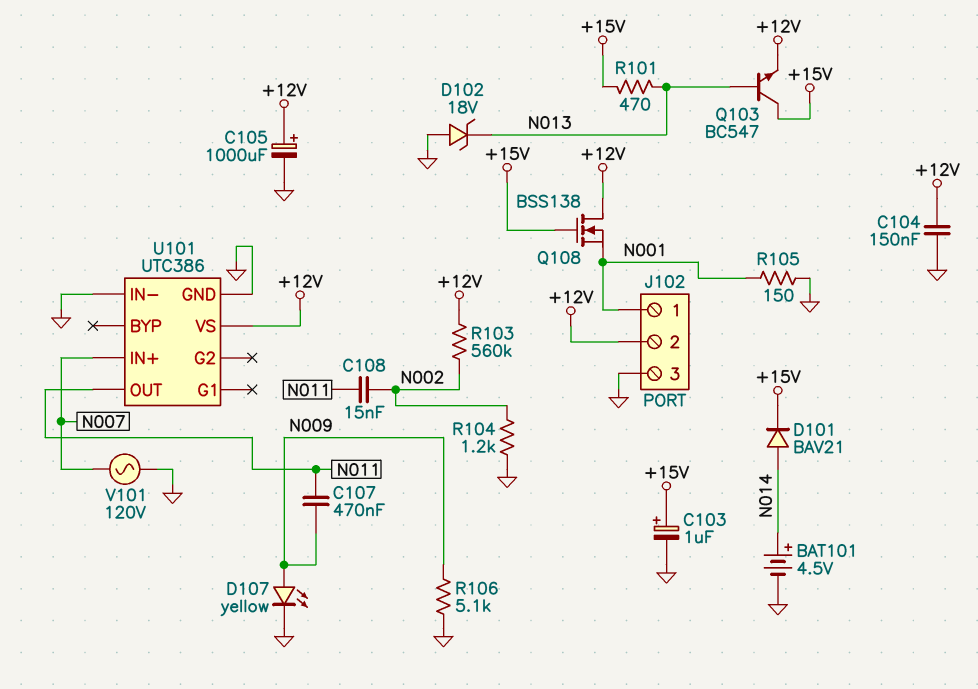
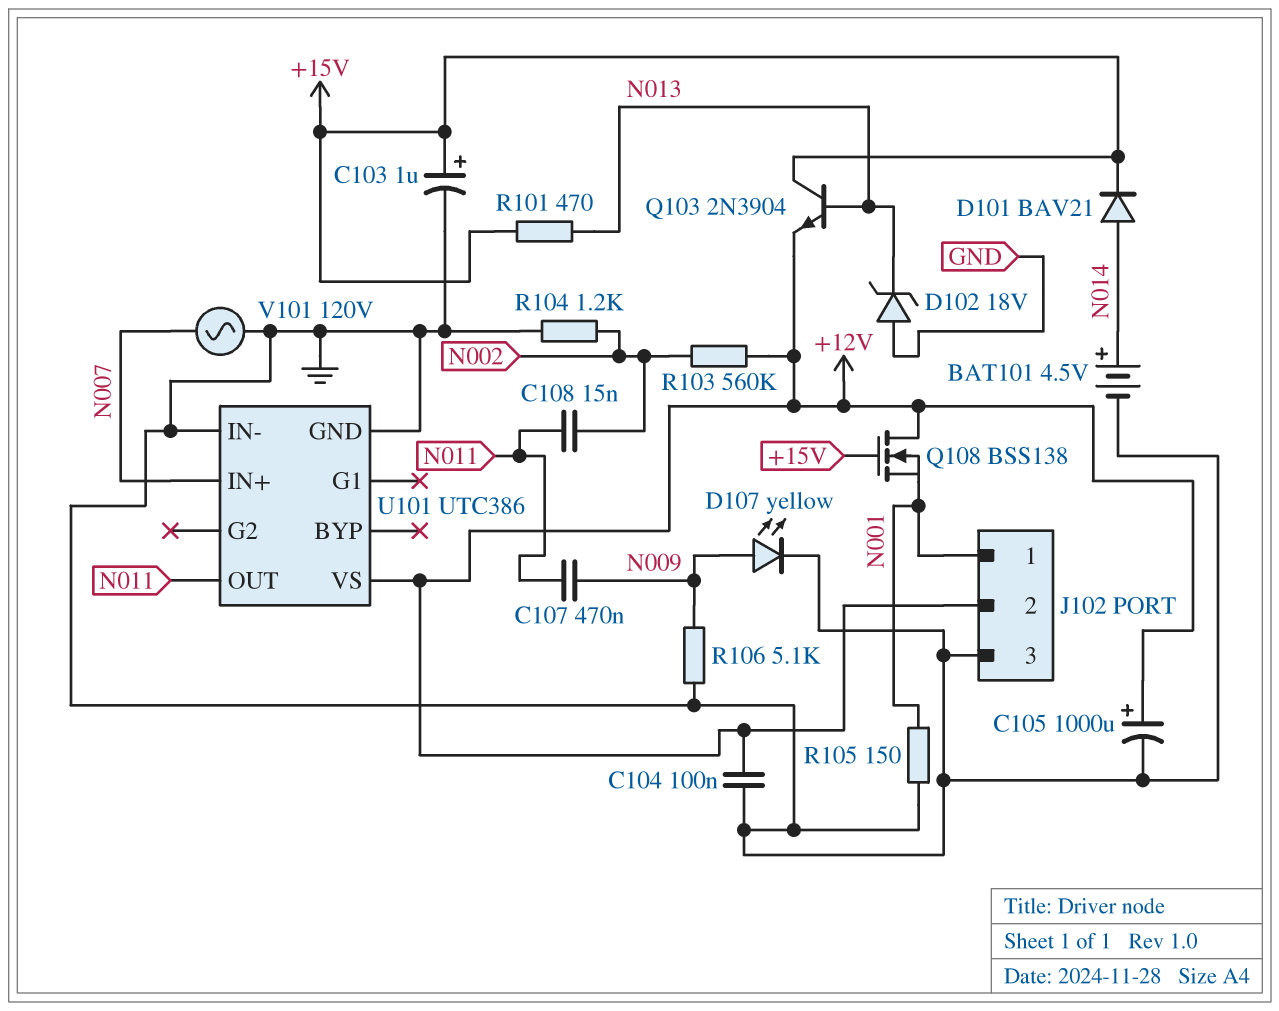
C104: 150nF (+12V, GND) -> 100nF (+12V, GND)
Q103: NPN BC547 (B N013, C +15V, E +12V) -> NPN 2N3904 (B N013, C +15V, E +12V)

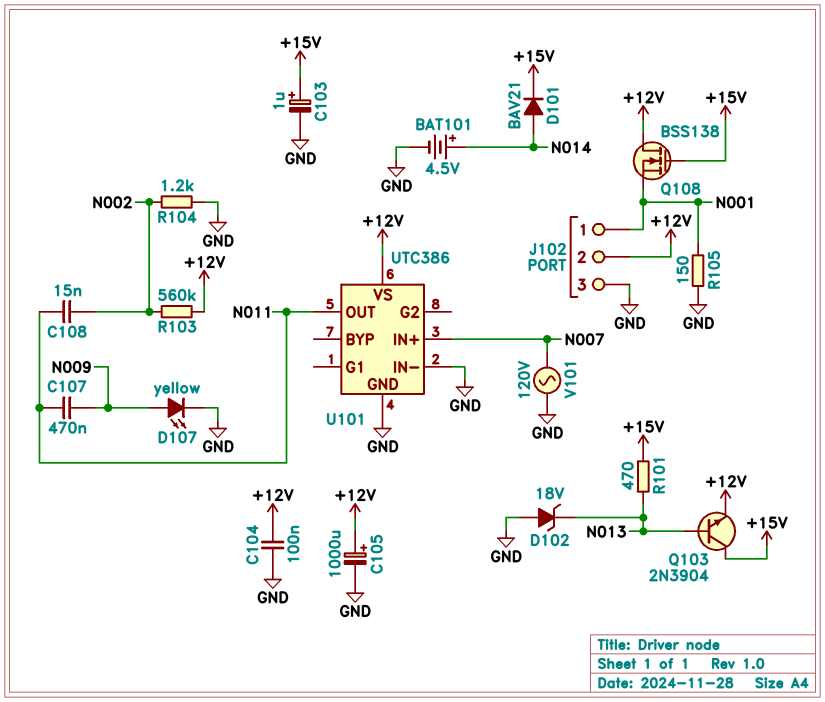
R106: 5.1k (GND, N009) -> none

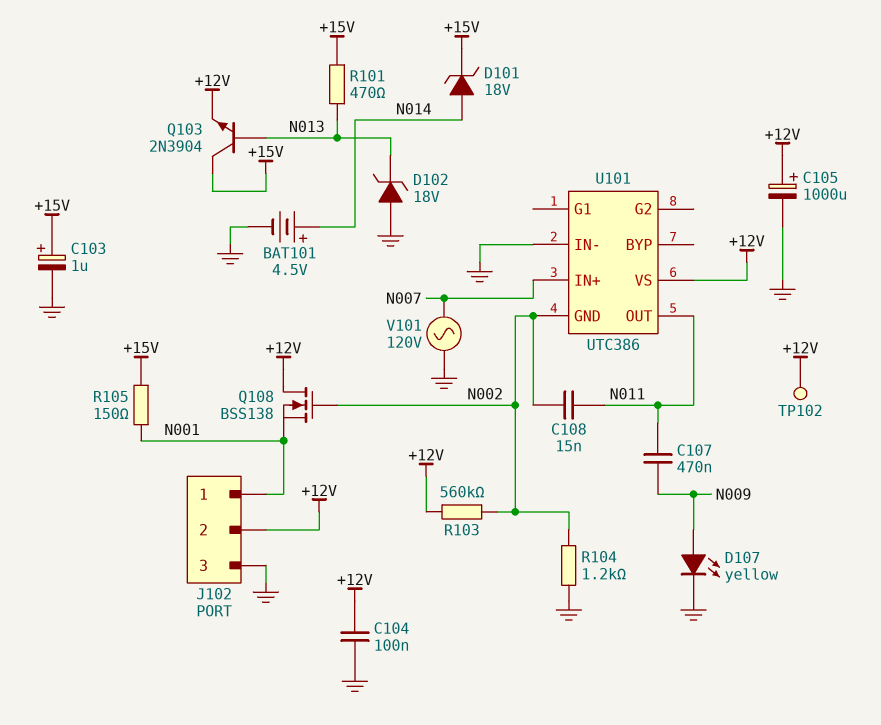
D101: diode BAV21 (A N014, K +15V) -> zener 18V (A N014, K +15V)
Q108: NMOS BSS138 (G +15V, D +12V, S N001) -> NMOS BSS138 (G N002, D +12V, S N001)
R105: 150 (GND, N001) -> 150 (+15V, N001)
TP102: none -> test point (+12V)
U101 pin GND: GND -> N002

